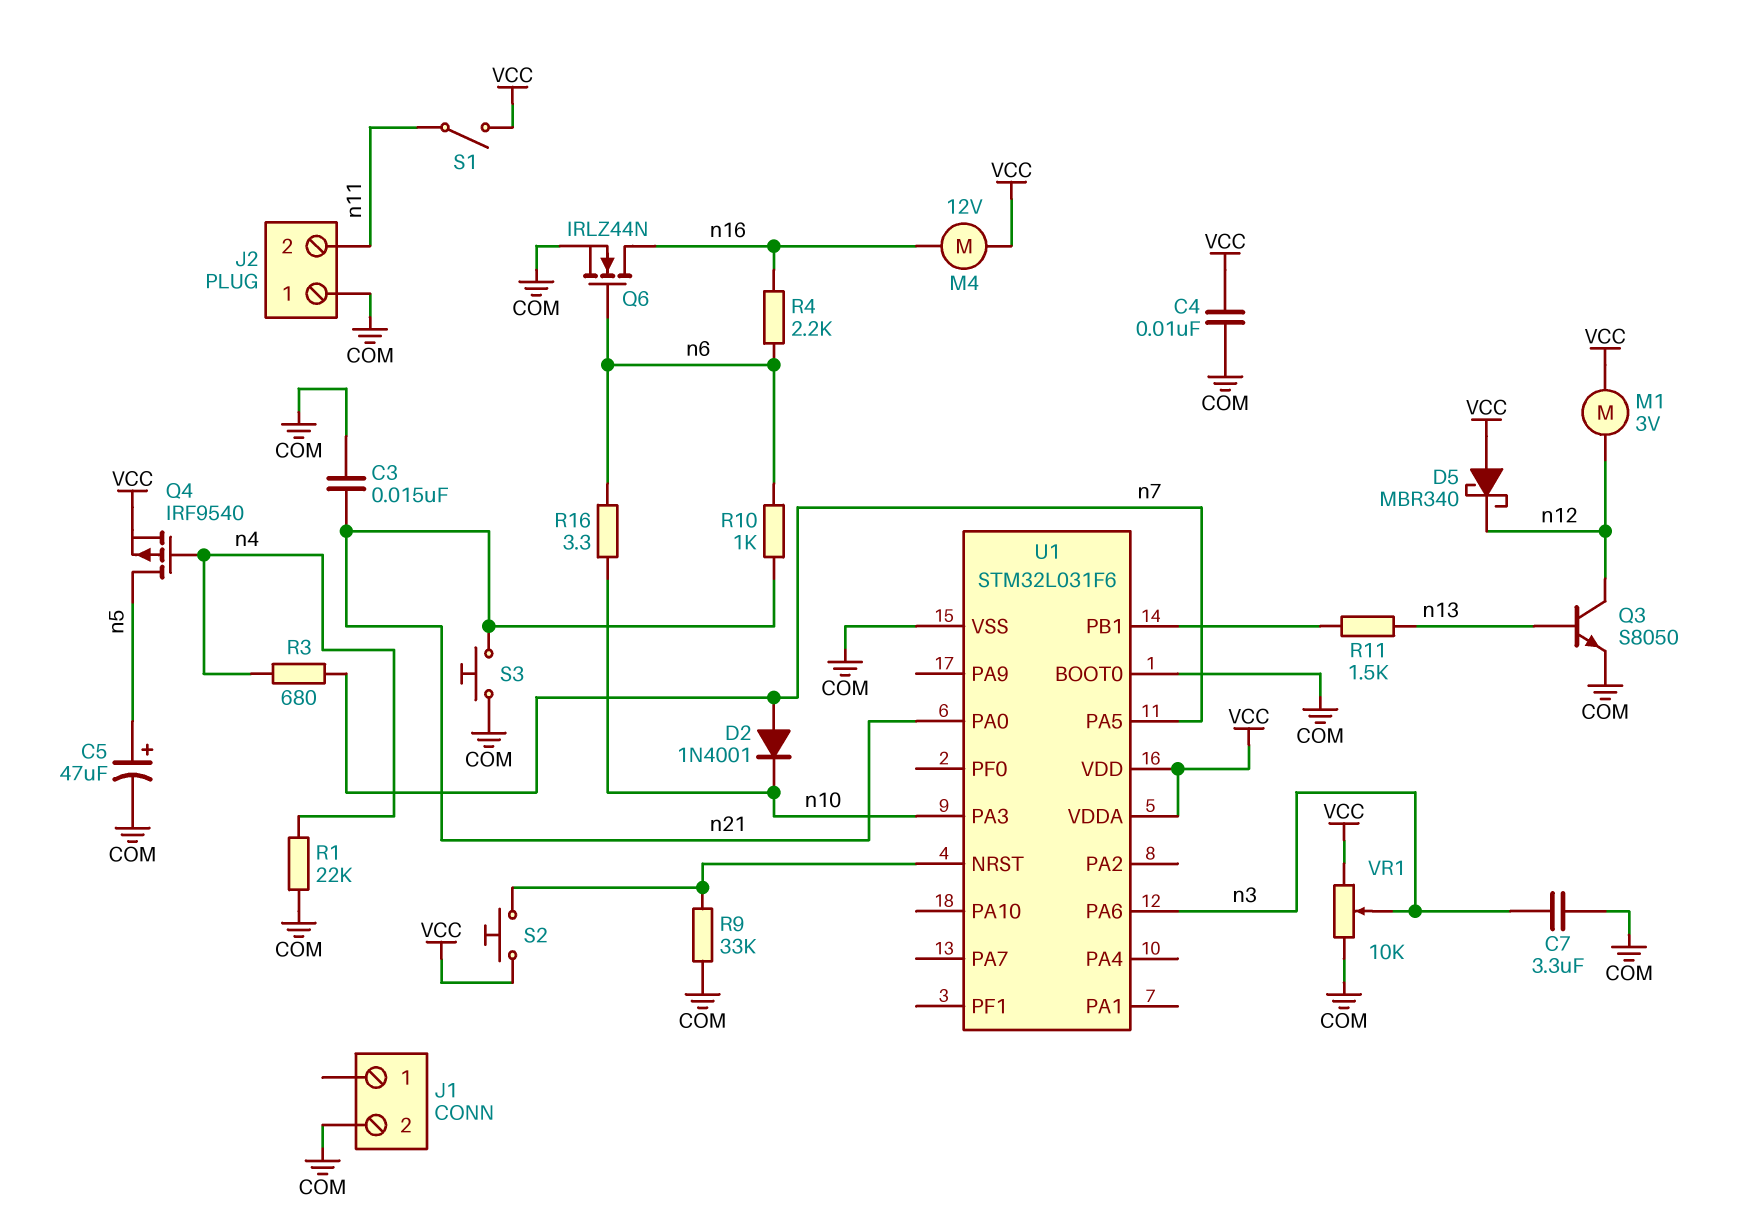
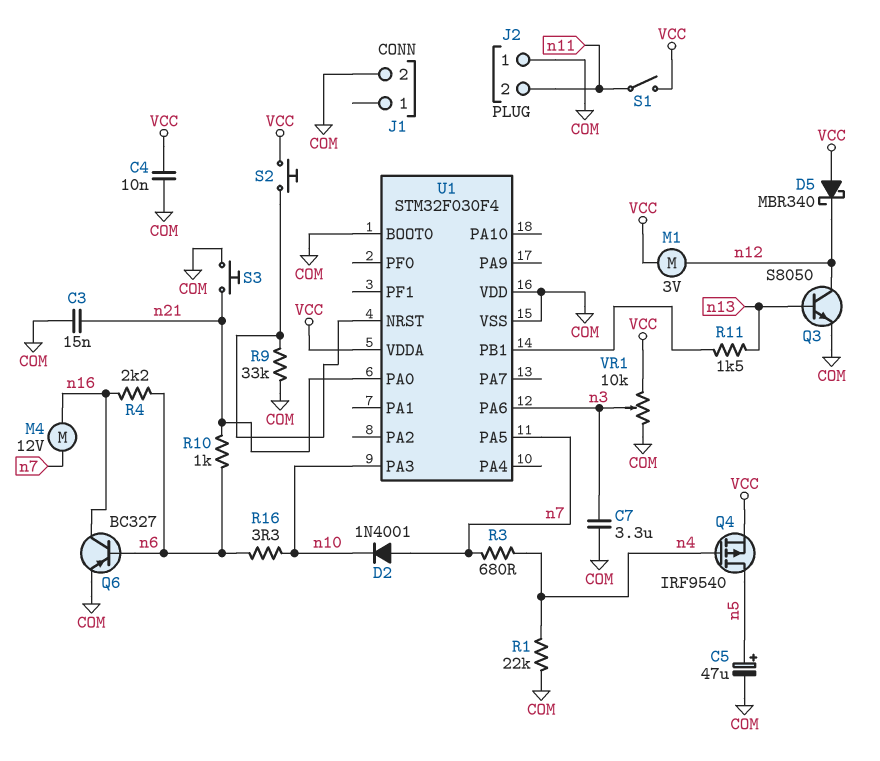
M4: motor 12V (VCC, n16) -> motor 12V (n7, n16)
Q6: NMOS IRLZ44N (G n6, D n16, S COM) -> PNP BC327 (B n6, C n16, E COM)
U1: STM32L031F6 -> STM32F030F4
U1 pin VDD: VCC -> COM

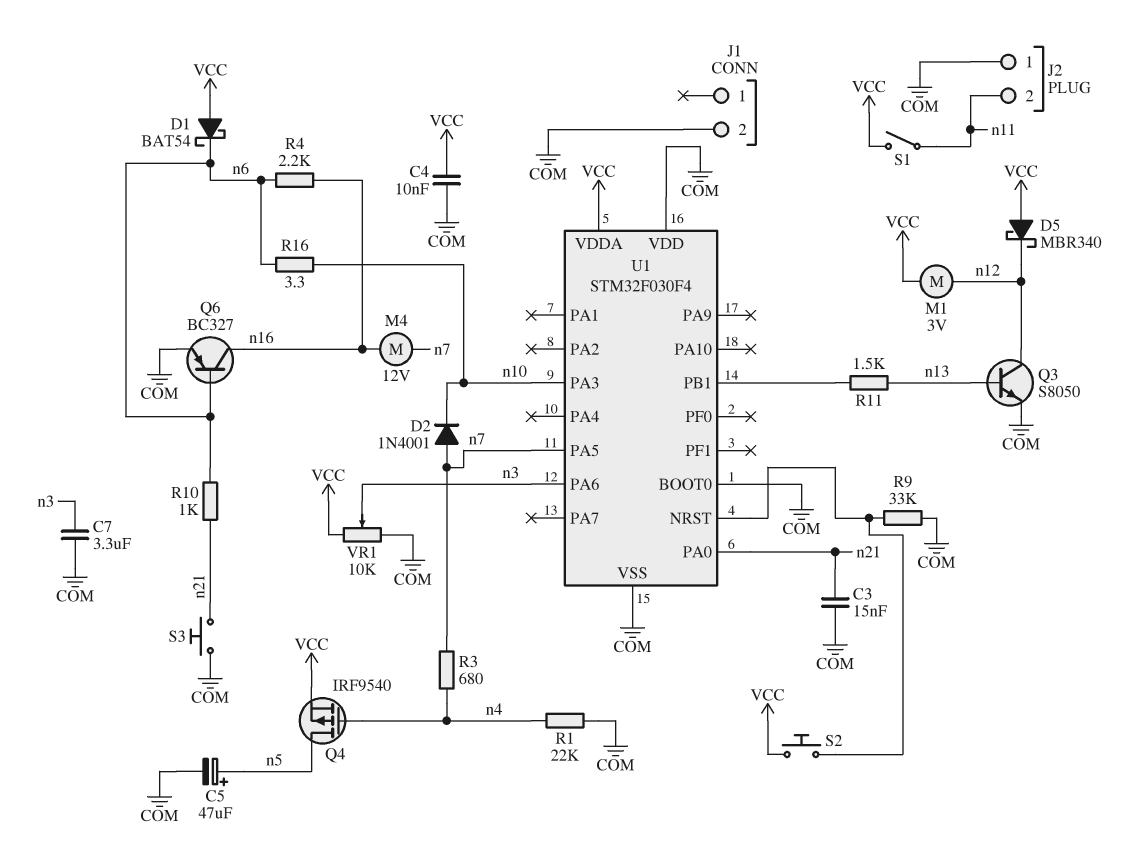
D1: none -> schottky BAT54 (A VCC, K n6)

